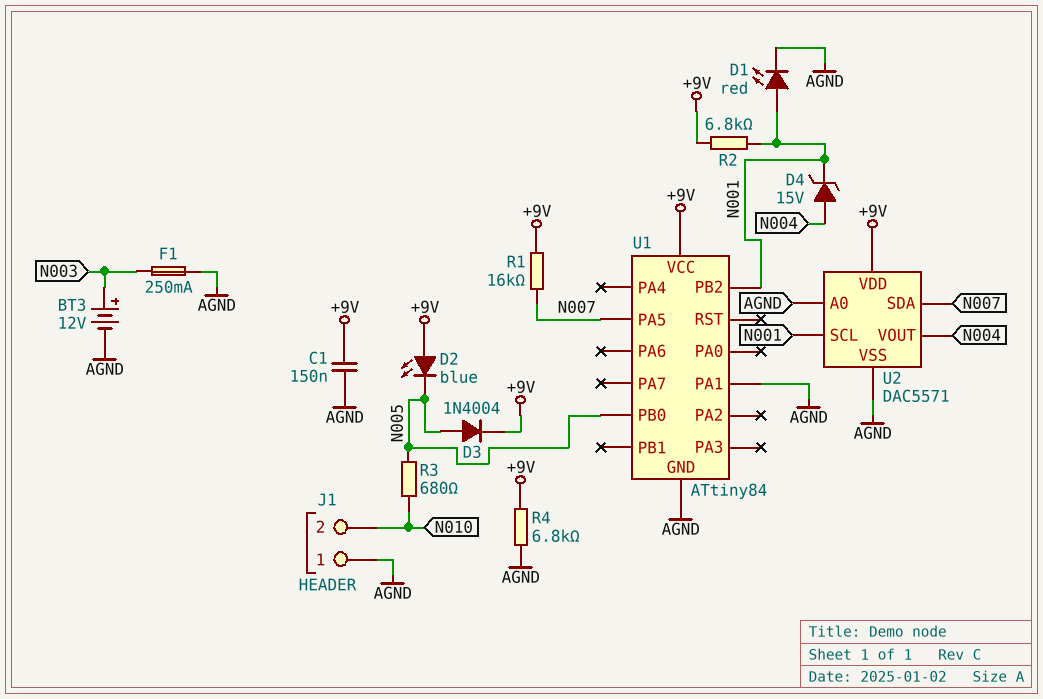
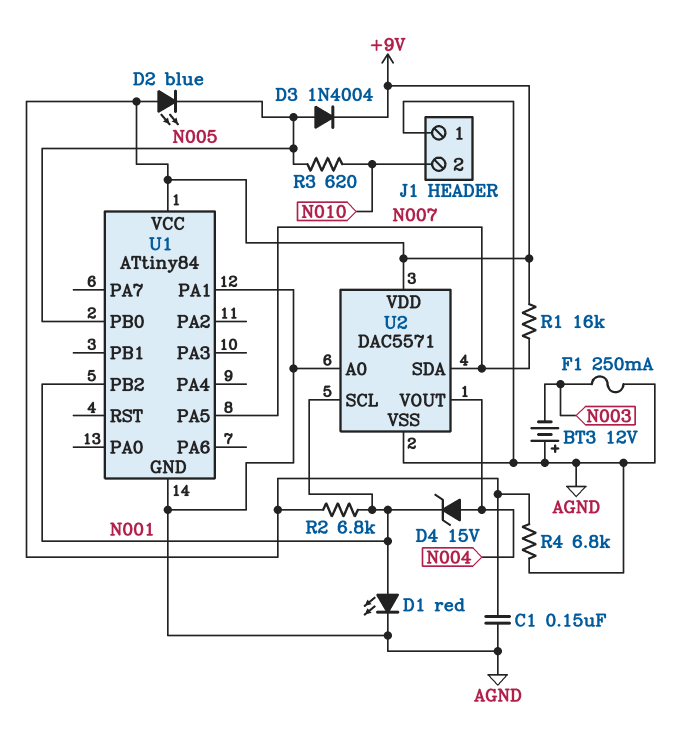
BT3: 12V (plus N003, minus AGND) -> 12V (plus AGND, minus N003)
R3: 680 (N005, N010) -> 620 (N005, N010)

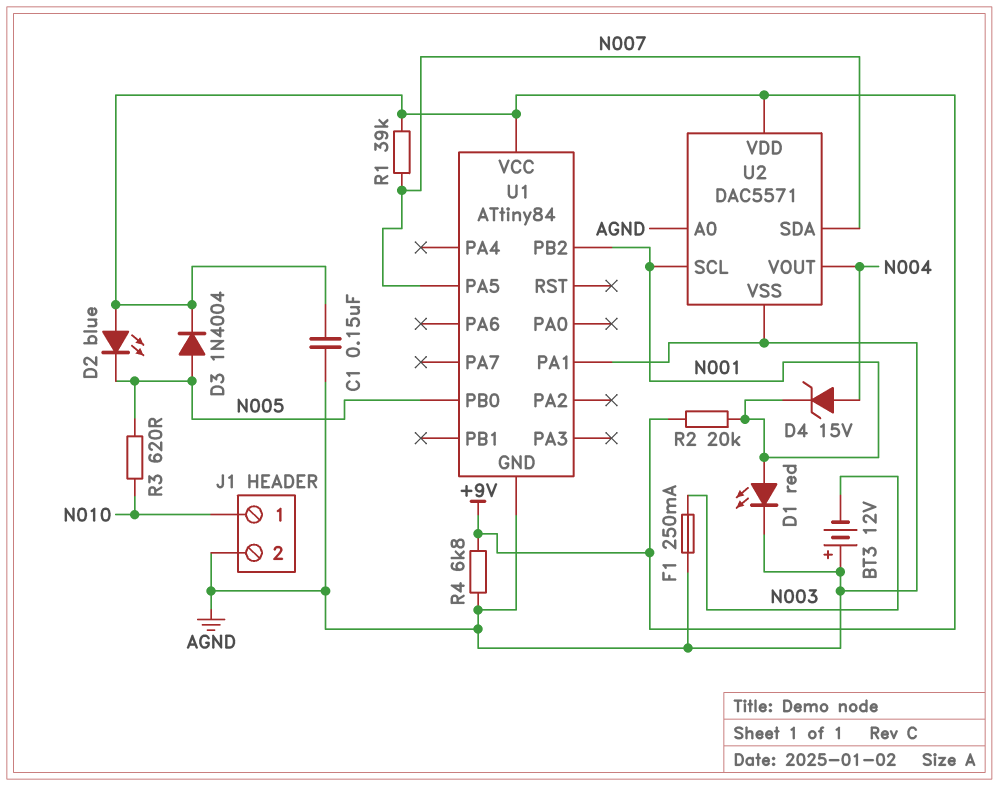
J1 pin 1: AGND -> N010
J1 pin 2: N010 -> AGND
R1: 16k (+9V, N007) -> 39k (+9V, N007)
R2: 6.8k (+9V, N001) -> 20k (+9V, N001)

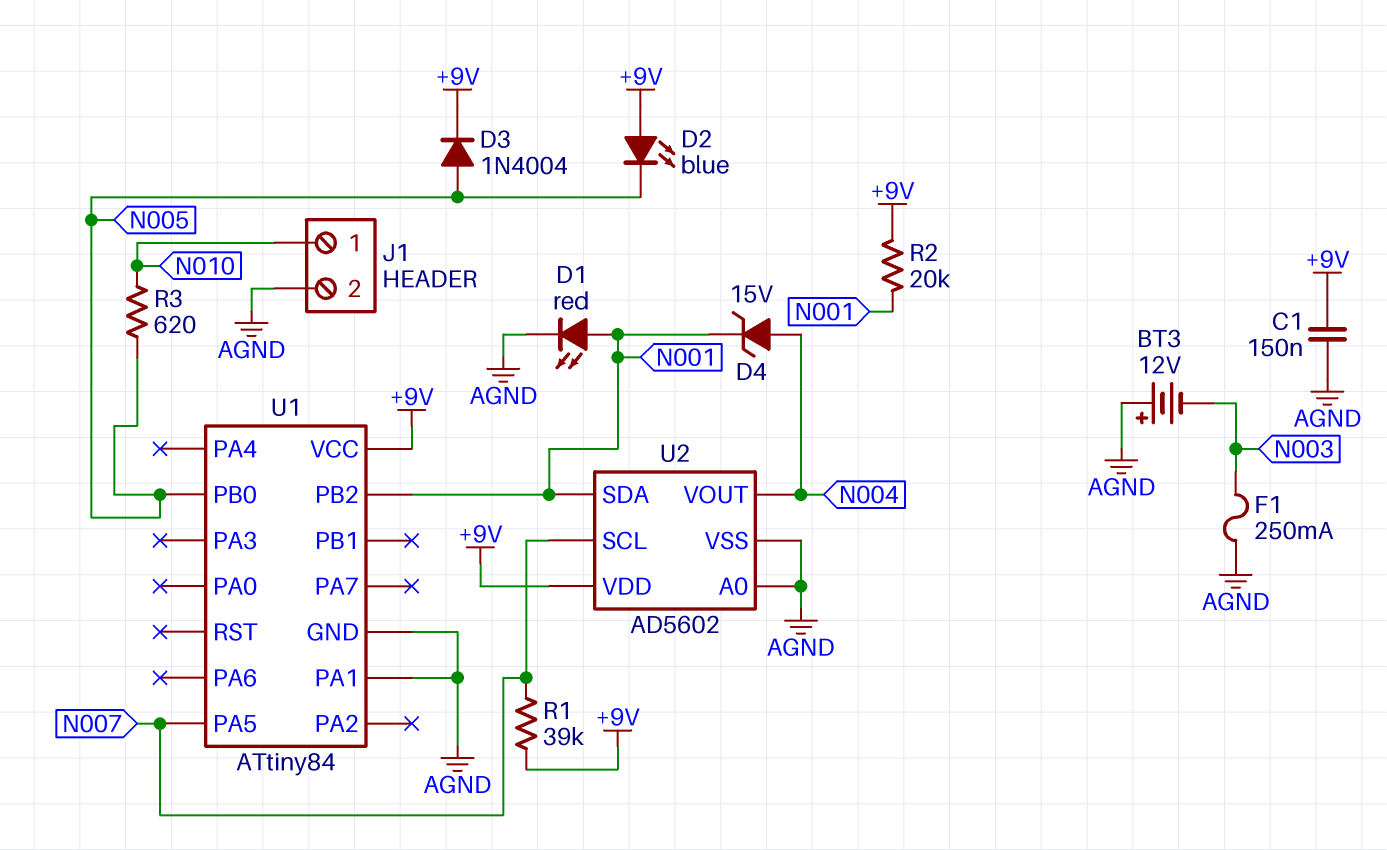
R4: 6.8k (+9V, AGND) -> none
U2: DAC5571 -> AD5602
U2 pin SCL: N001 -> N007
U2 pin SDA: N007 -> N001

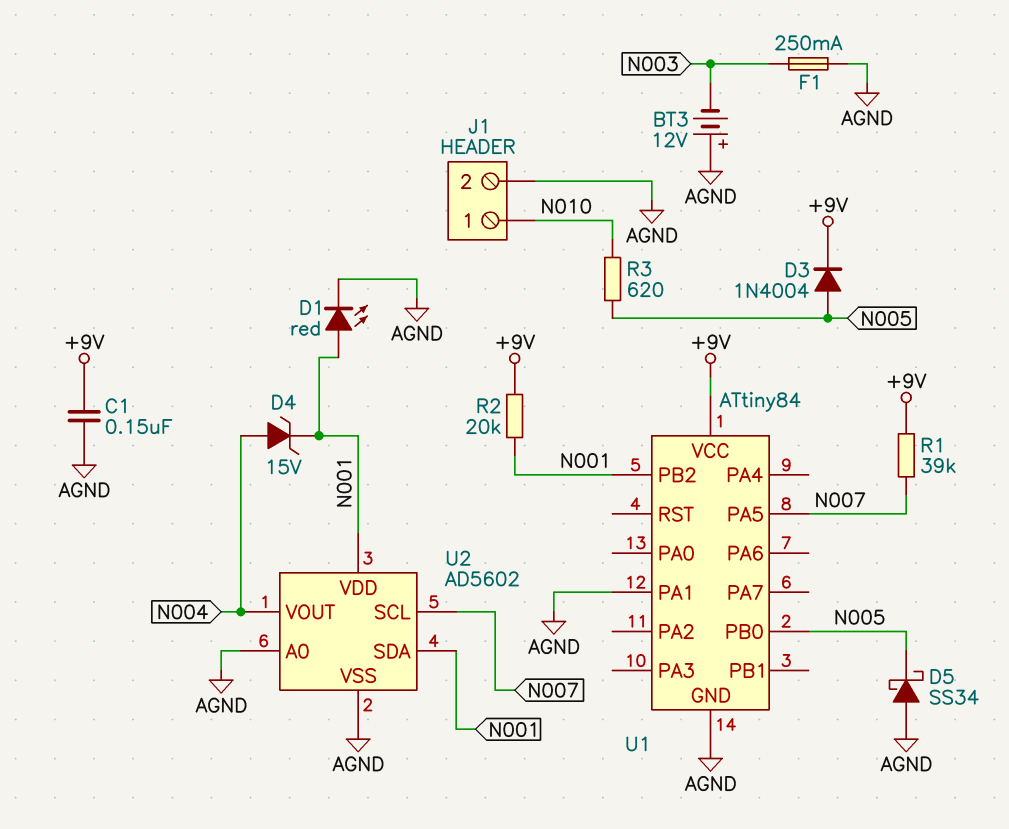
D2: LED blue (A +9V, K N005) -> none
D5: none -> schottky SS34 (A AGND, K N005)
U2 pin VDD: +9V -> N001

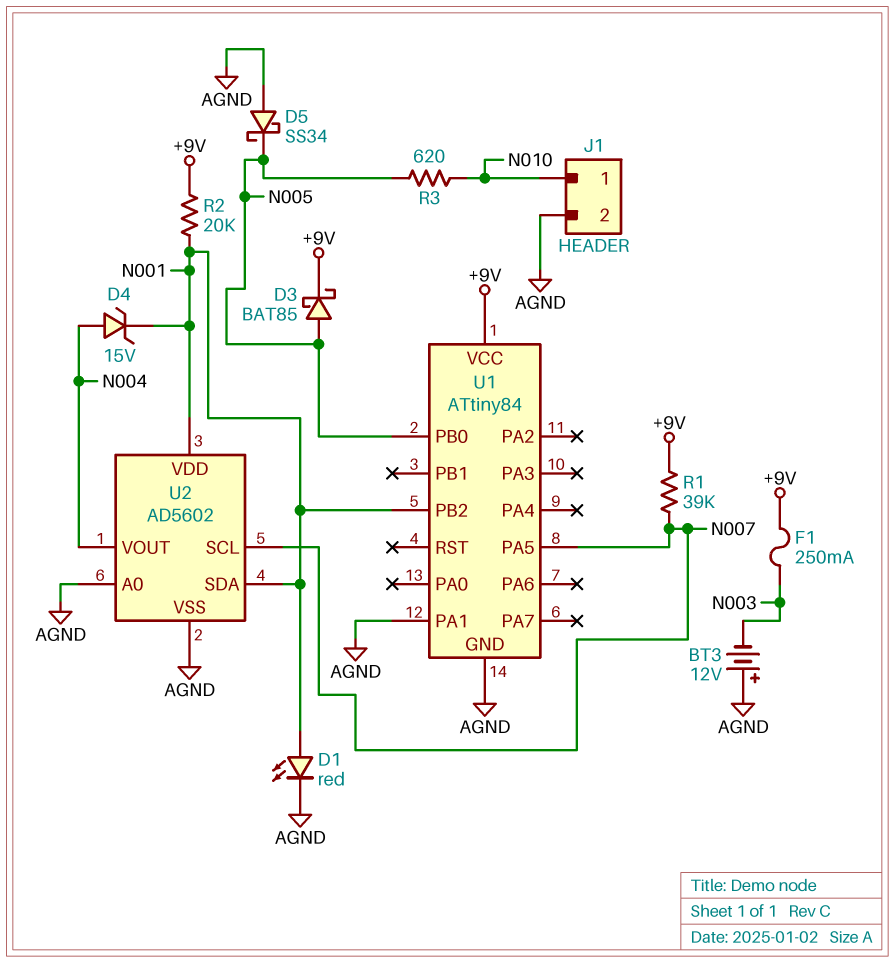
C1: 150nF (+9V, AGND) -> none
D3: diode 1N4004 (A N005, K +9V) -> schottky BAT85 (A N005, K +9V)
F1: 250mA (AGND, N003) -> 250mA (+9V, N003)

